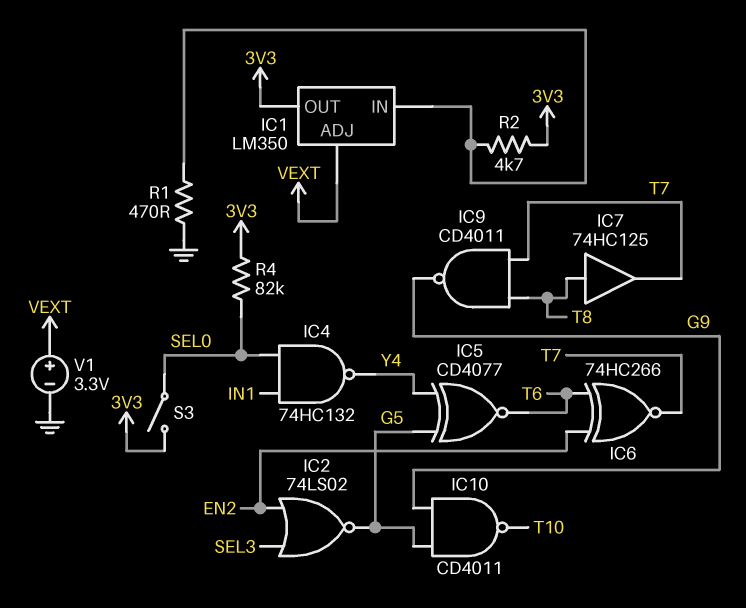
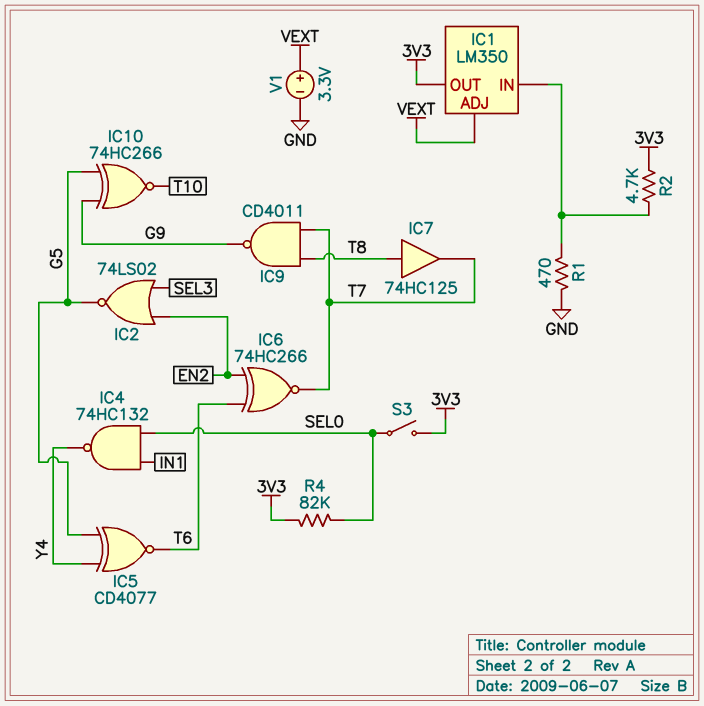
IC10: NAND CD4011 (in G5, in G9, out T10) -> XNOR 74HC266 (in G5, in G9, out T10)

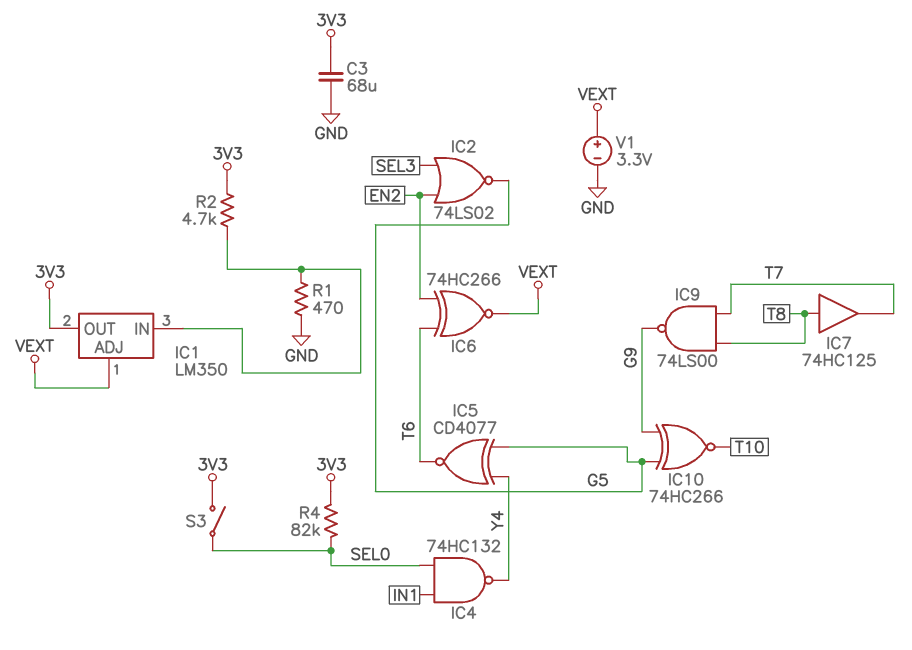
C3: none -> 68uF (3V3, GND)
IC6: XNOR 74HC266 (in EN2, in T6, out T7) -> XNOR 74HC266 (in EN2, in T6, out VEXT)
IC9: NAND CD4011 (in T7, in T8, out G9) -> NAND 74LS00 (in T7, in T8, out G9)

